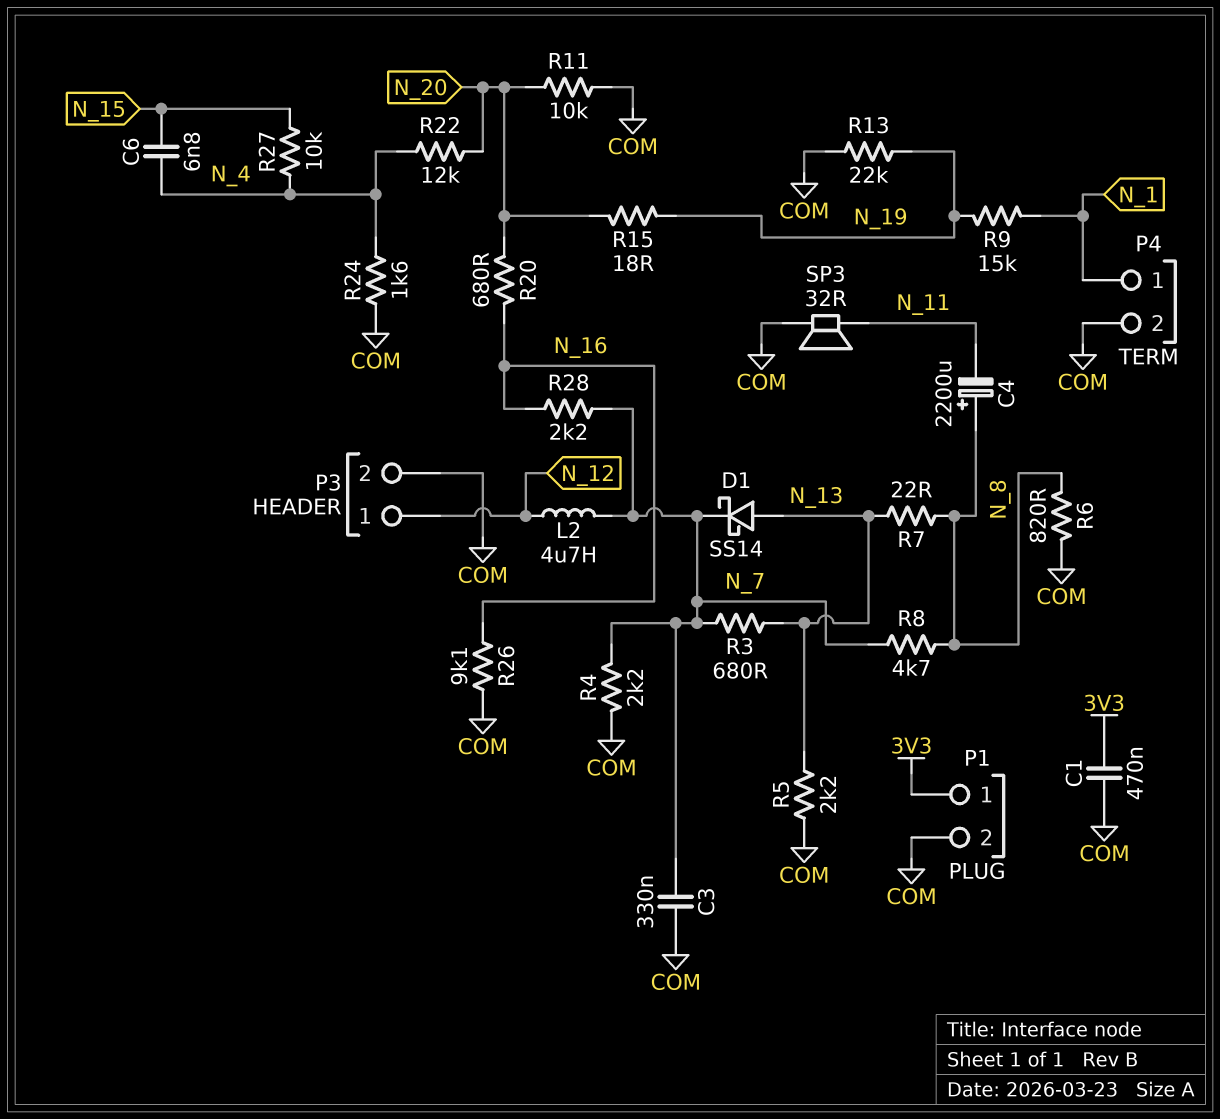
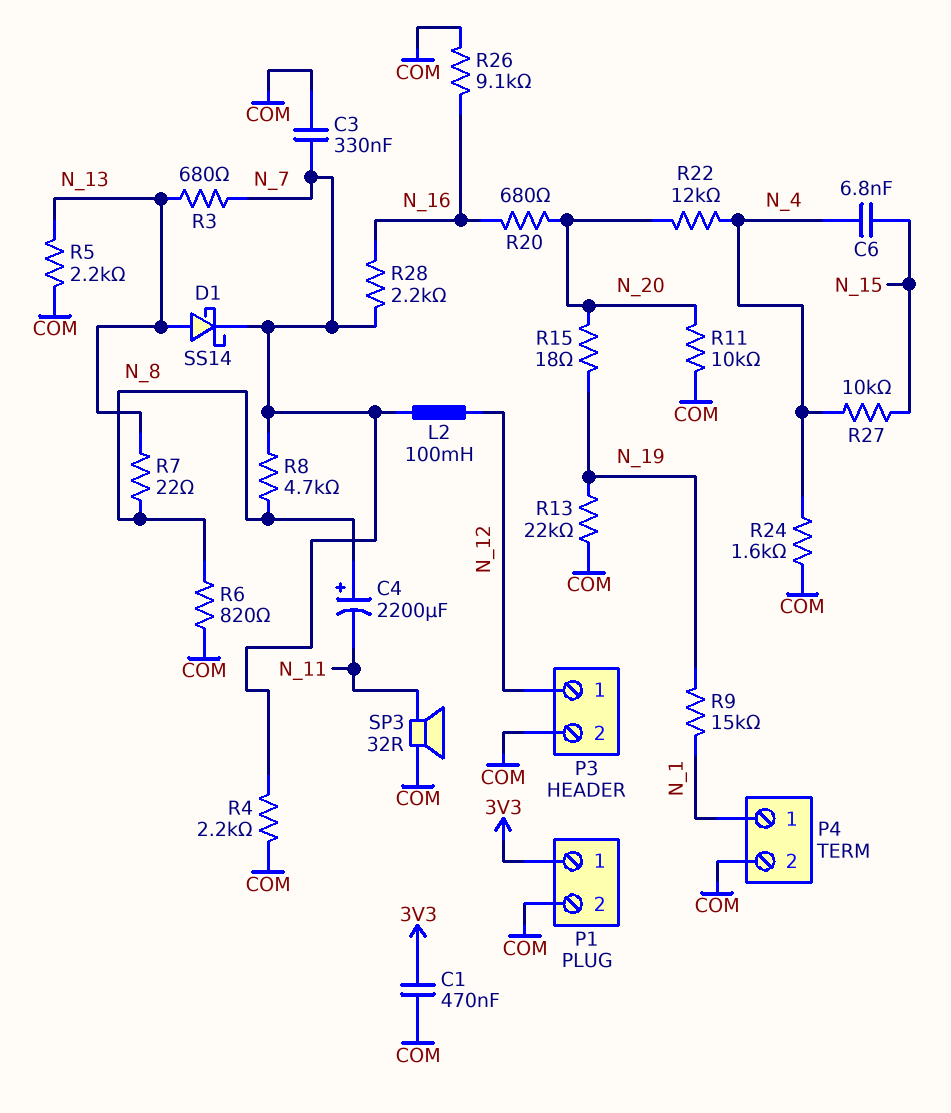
L2: 4.7uH (N_7, N_12) -> 100mH (N_7, N_12)

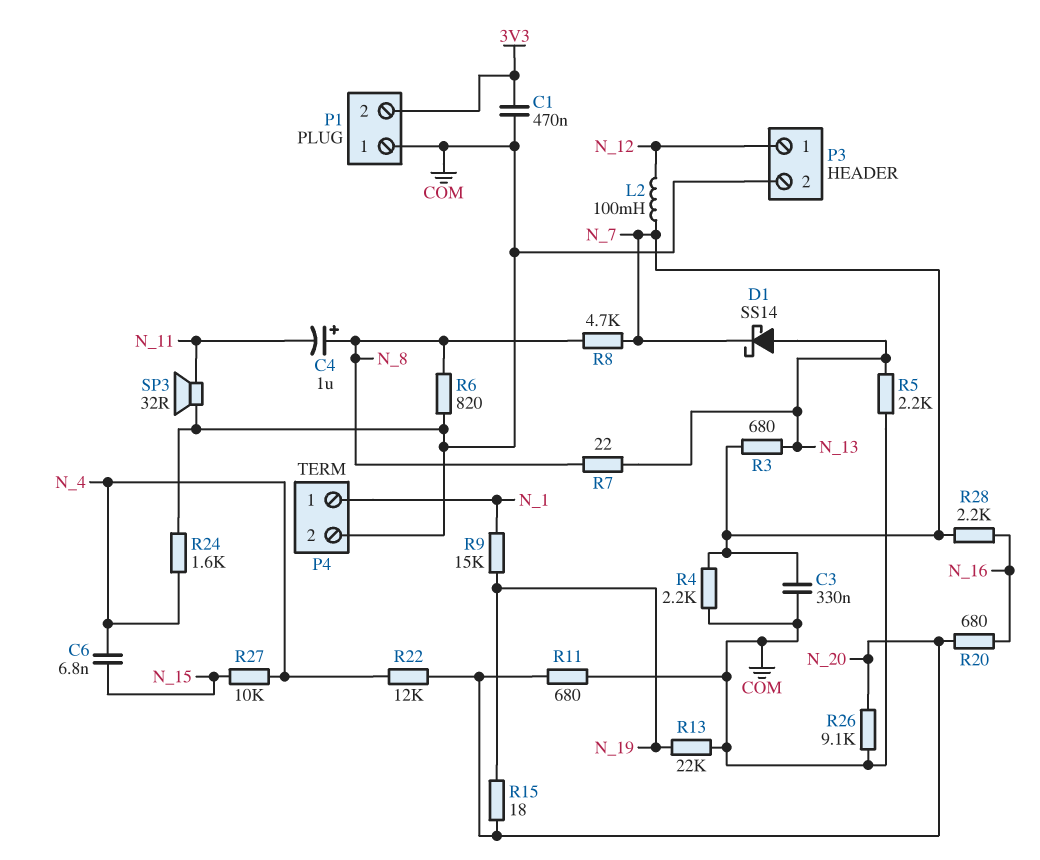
C4: 2200uF (plus N_8, minus N_11) -> 1uF (plus N_8, minus N_11)
P1 pin 1: 3V3 -> COM
P1 pin 2: COM -> 3V3
R11: 10k (COM, N_20) -> 680 (COM, N_20)
R26: 9.1k (COM, N_16) -> 9.1k (COM, N_20)

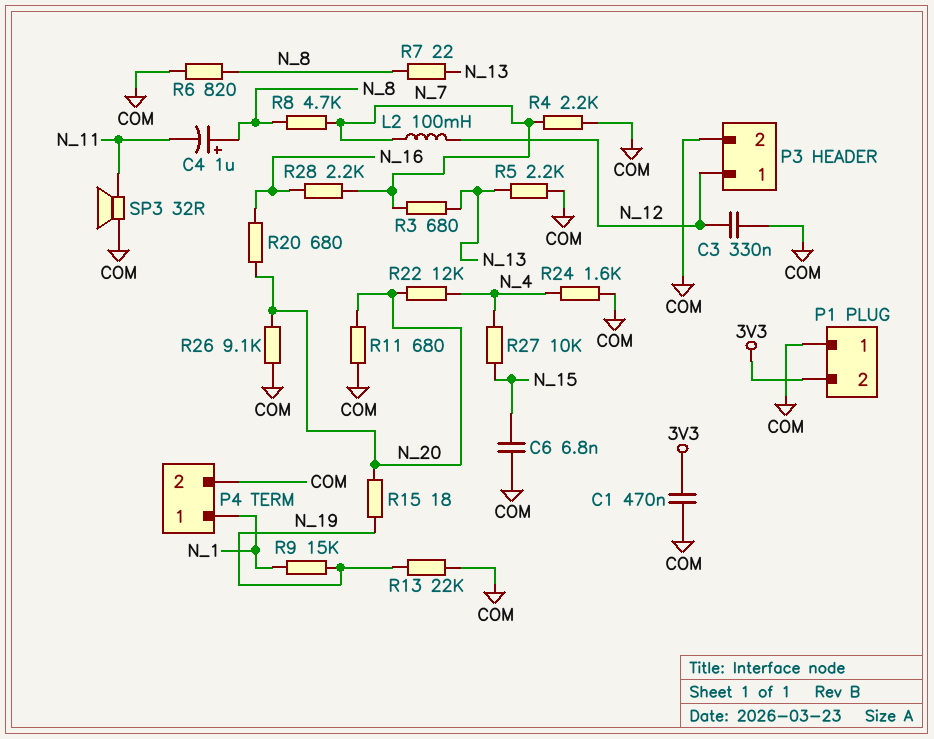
C3: 330nF (COM, N_7) -> 330nF (COM, N_12)
C6: 6.8nF (N_4, N_15) -> 6.8nF (COM, N_15)
D1: schottky SS14 (A N_13, K N_7) -> none

